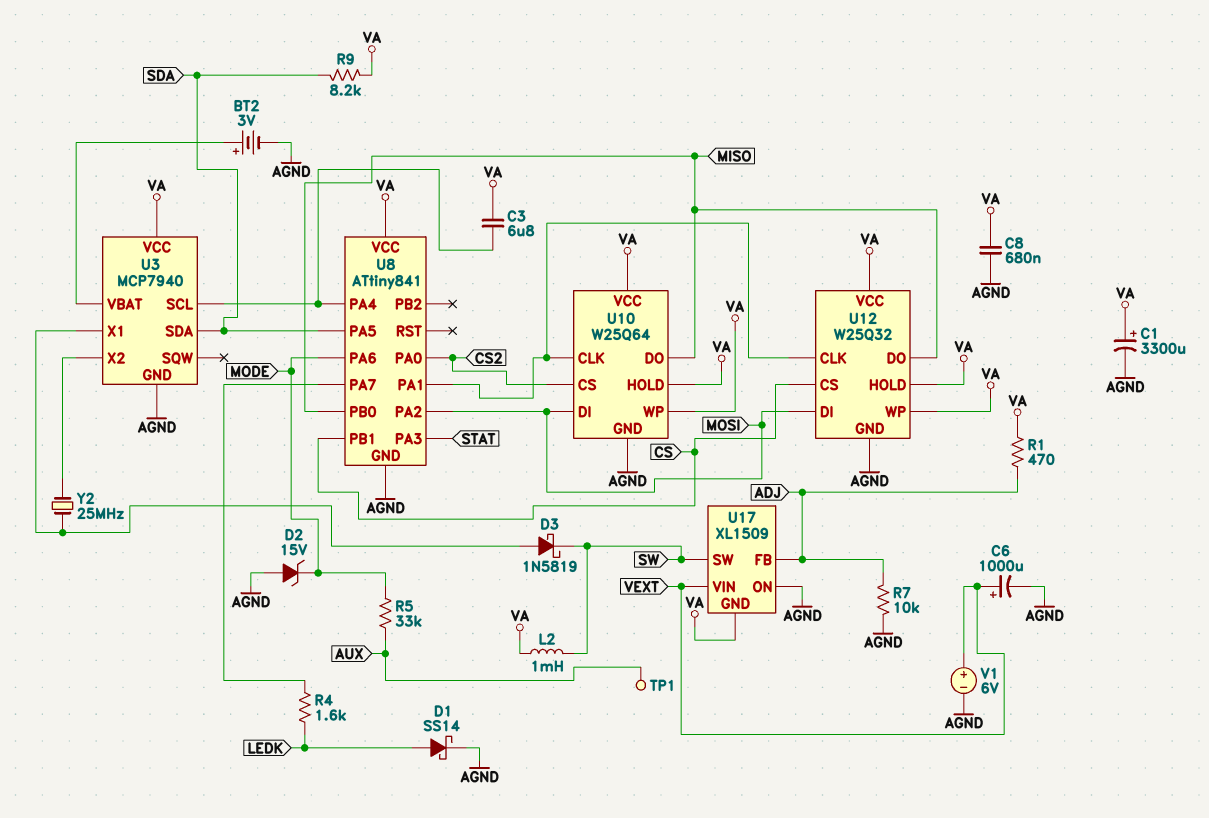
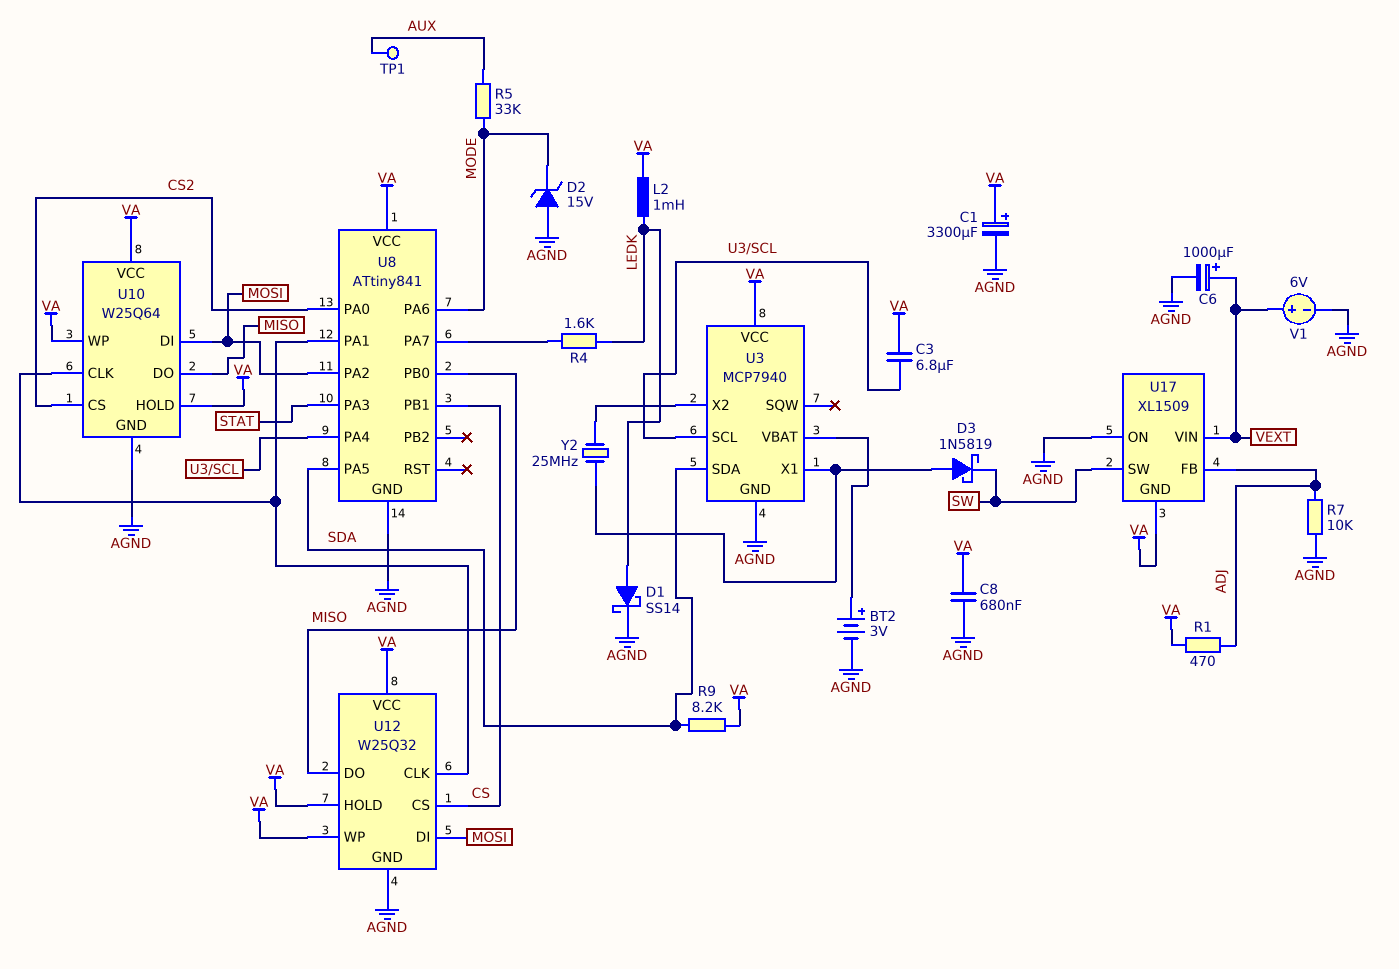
L2: 1mH (SW, VA) -> 1mH (LEDK, VA)

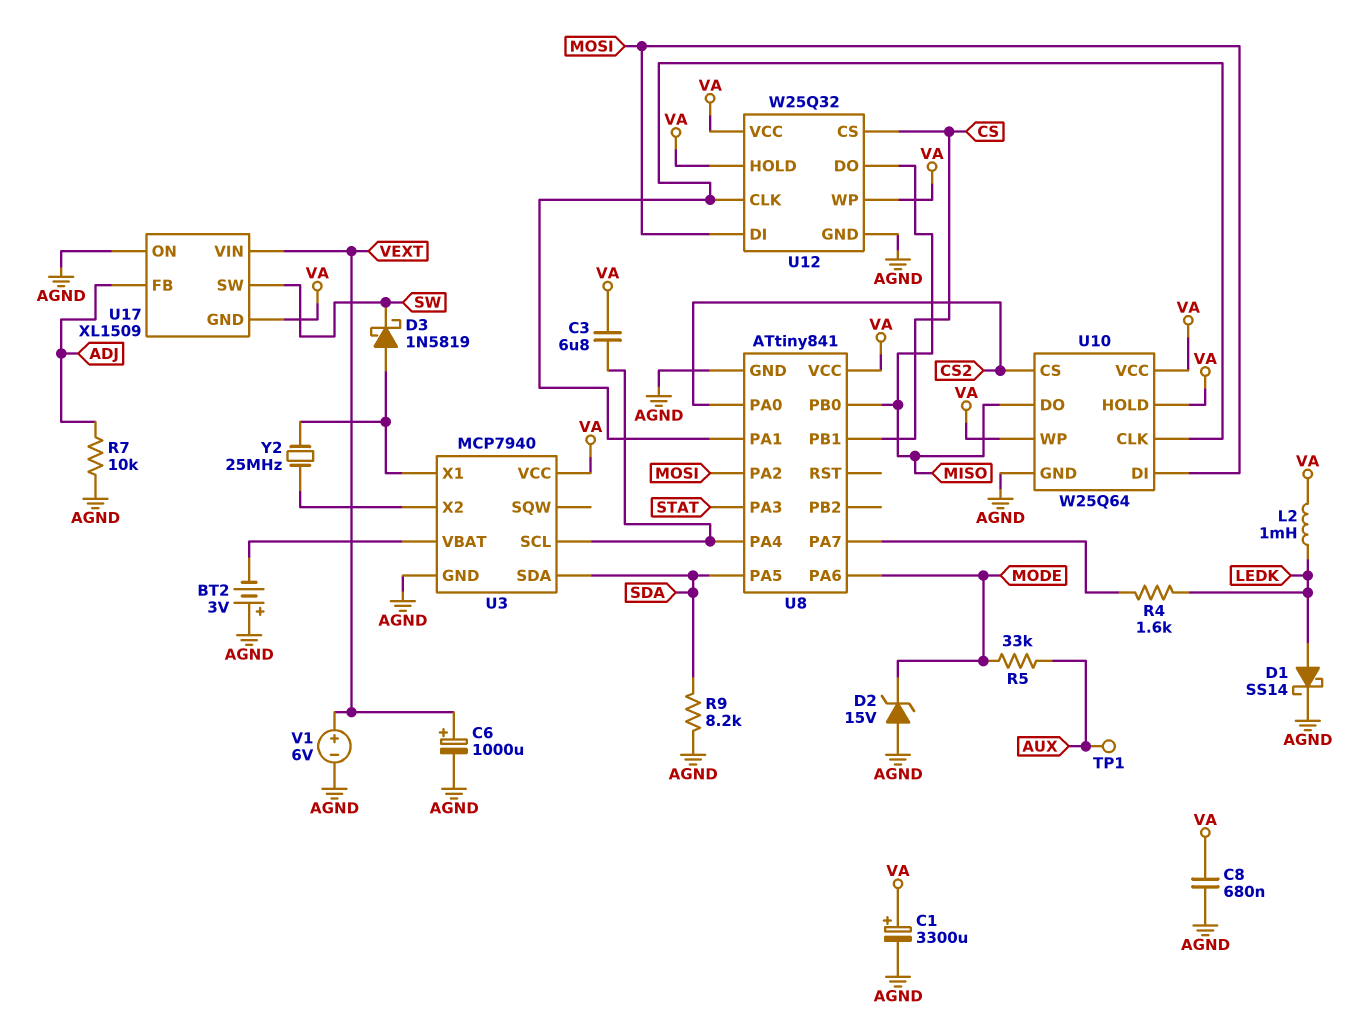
BT2: 3V (plus U3/VBAT, minus AGND) -> 3V (plus AGND, minus U3/VBAT)
R1: 470 (ADJ, VA) -> none
R9: 8.2k (SDA, VA) -> 8.2k (AGND, SDA)

